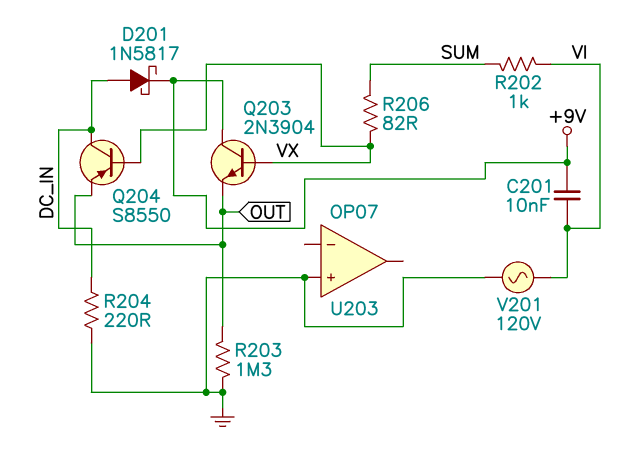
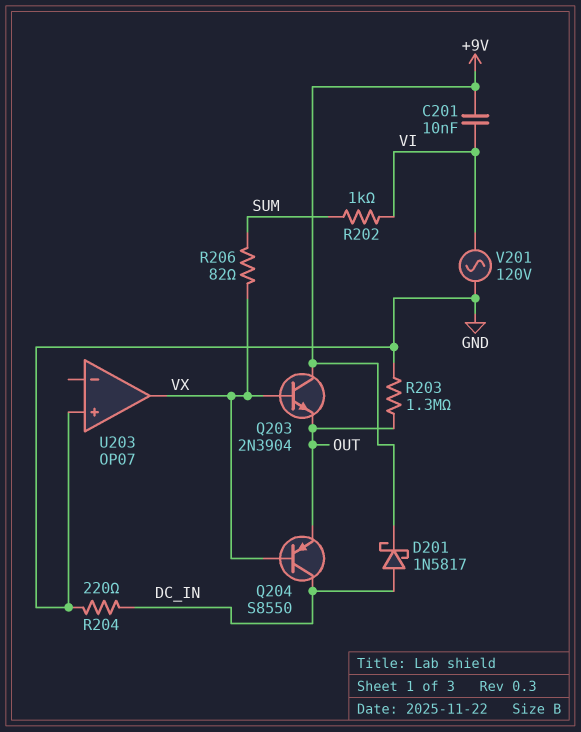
U203 pin out: none -> VX

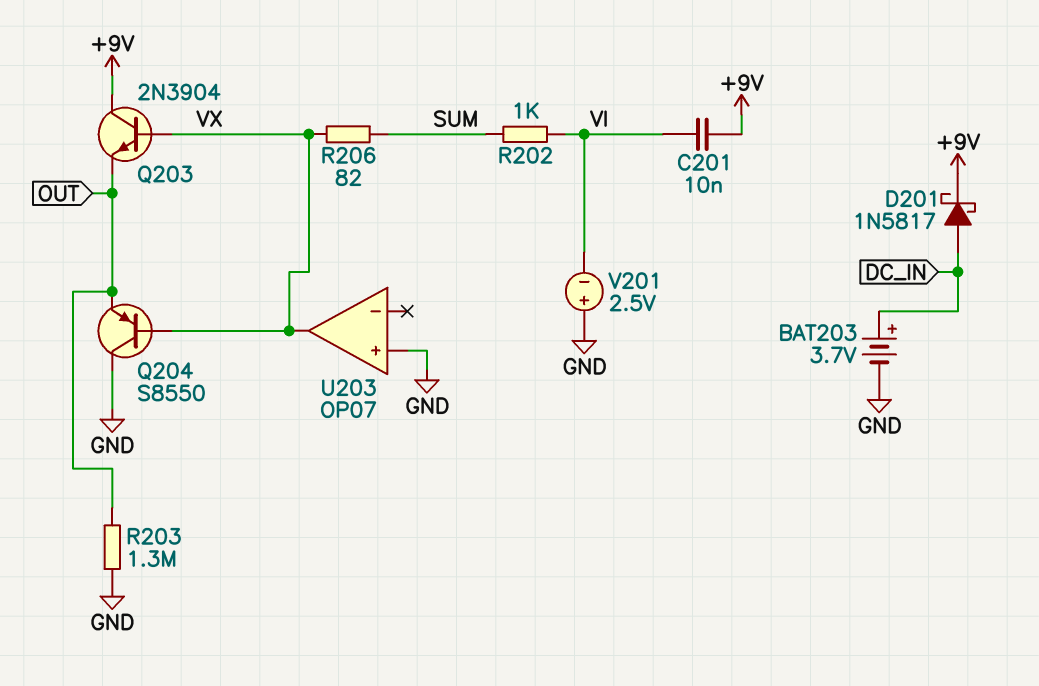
BAT203: none -> 3.7V (plus DC_IN, minus GND)
Q204: PNP S8550 (B VX, C DC_IN, E OUT) -> PNP S8550 (B VX, C GND, E OUT)
R204: 220 (DC_IN, GND) -> none
V201: AC 120V (GND, VI) -> 2.5V (plus GND, minus VI)

